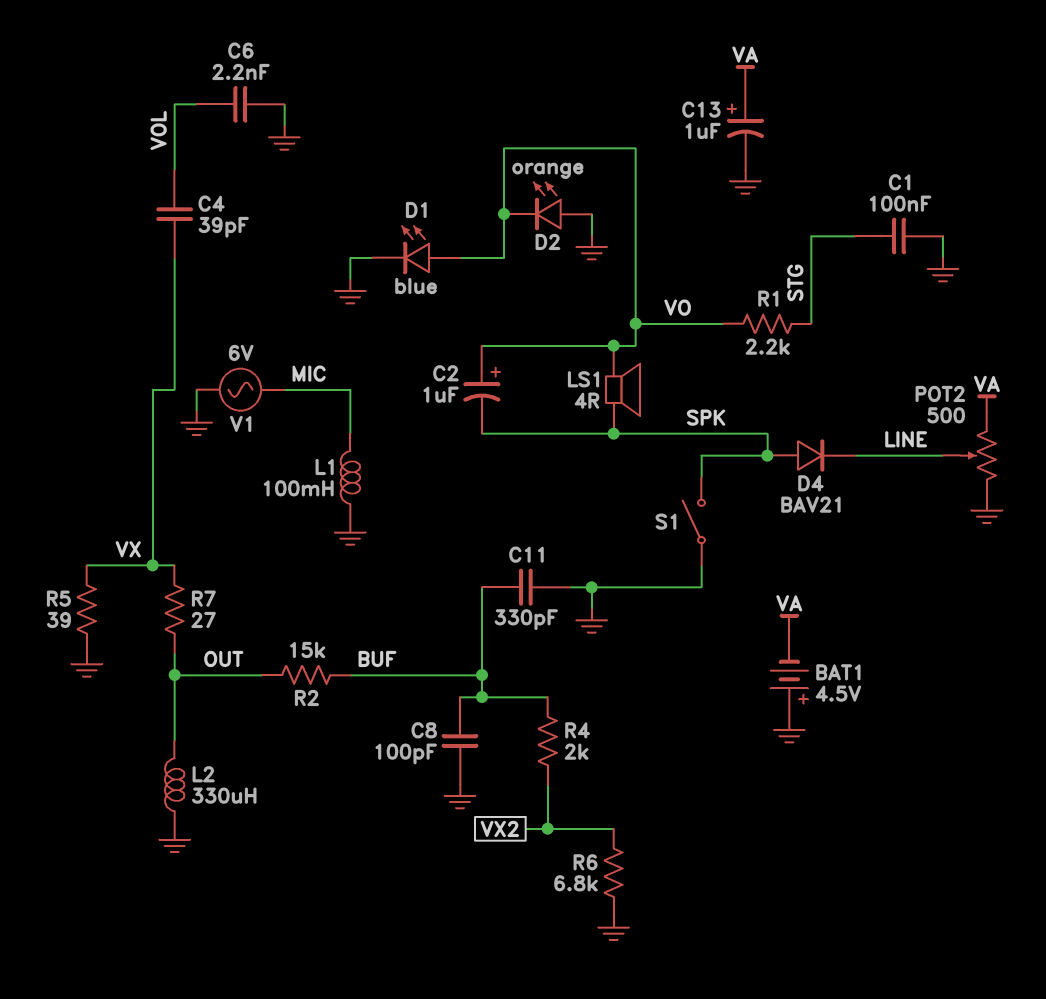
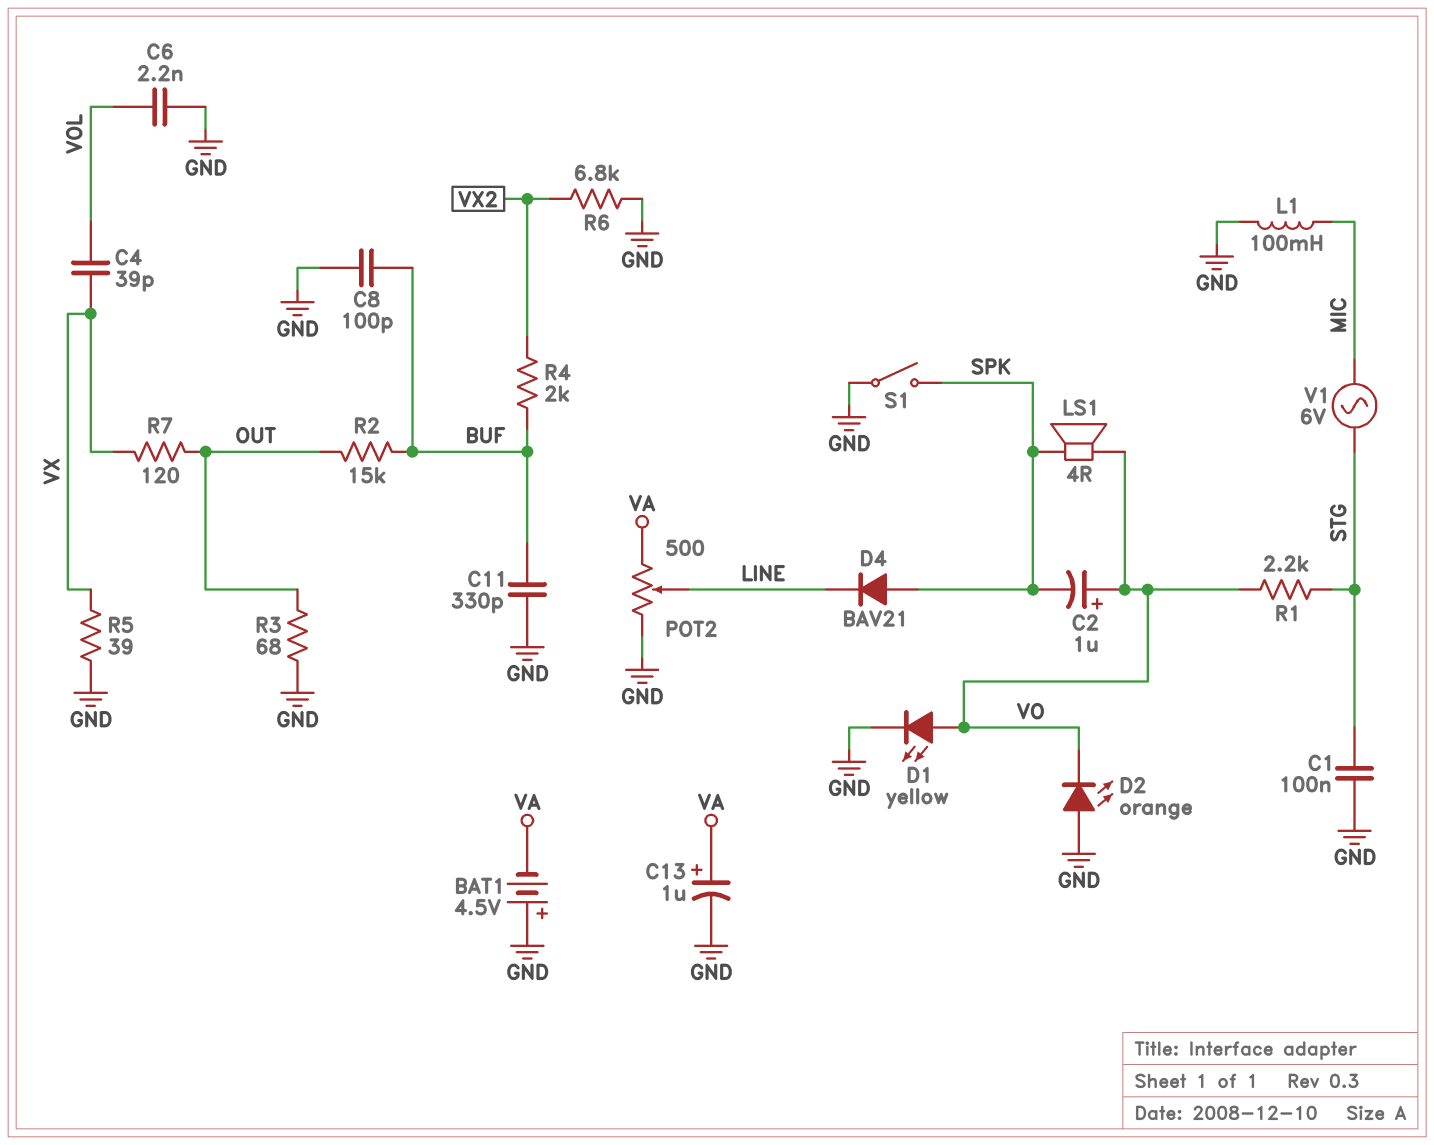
D1: LED blue (A VO, K GND) -> LED yellow (A VO, K GND)
L2: 330uH (GND, OUT) -> none
R3: none -> 68 (GND, OUT)
R7: 27 (OUT, VX) -> 120 (OUT, VX)
V1: AC 6V (GND, MIC) -> AC 6V (MIC, STG)

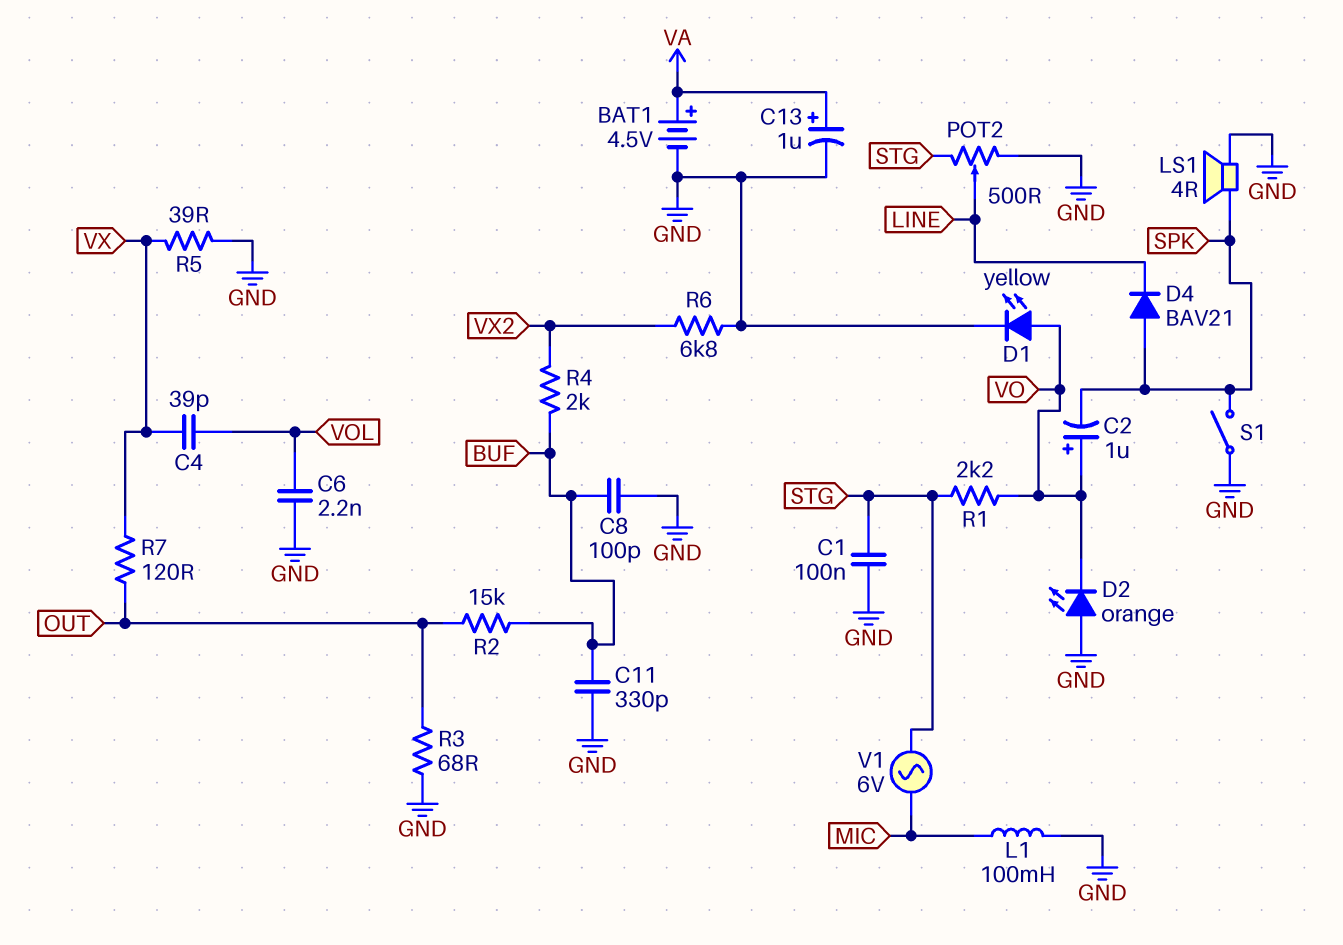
BAT1: 4.5V (plus GND, minus VA) -> 4.5V (plus VA, minus GND)
LS1: speaker 4R (SPK, VO) -> speaker 4R (GND, SPK)
POT2: 500 (GND, VA, wiper LINE) -> 500 (GND, STG, wiper LINE)

